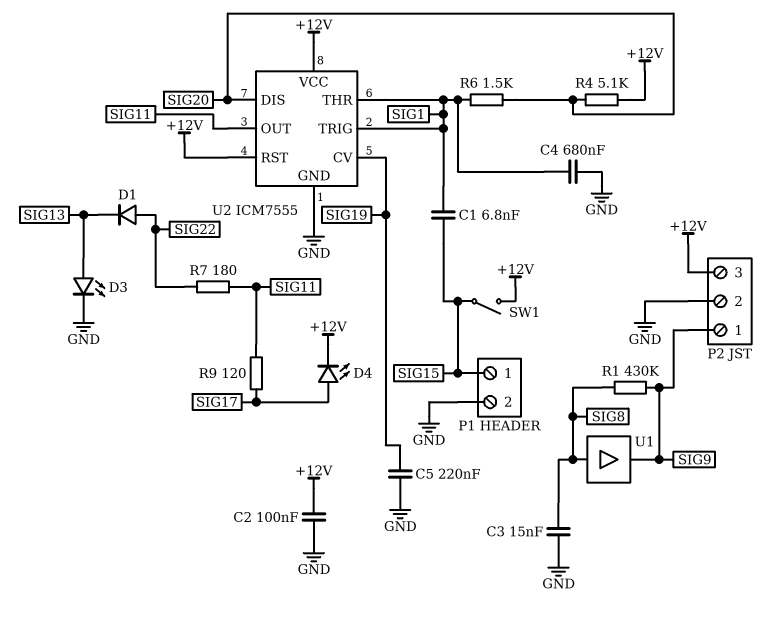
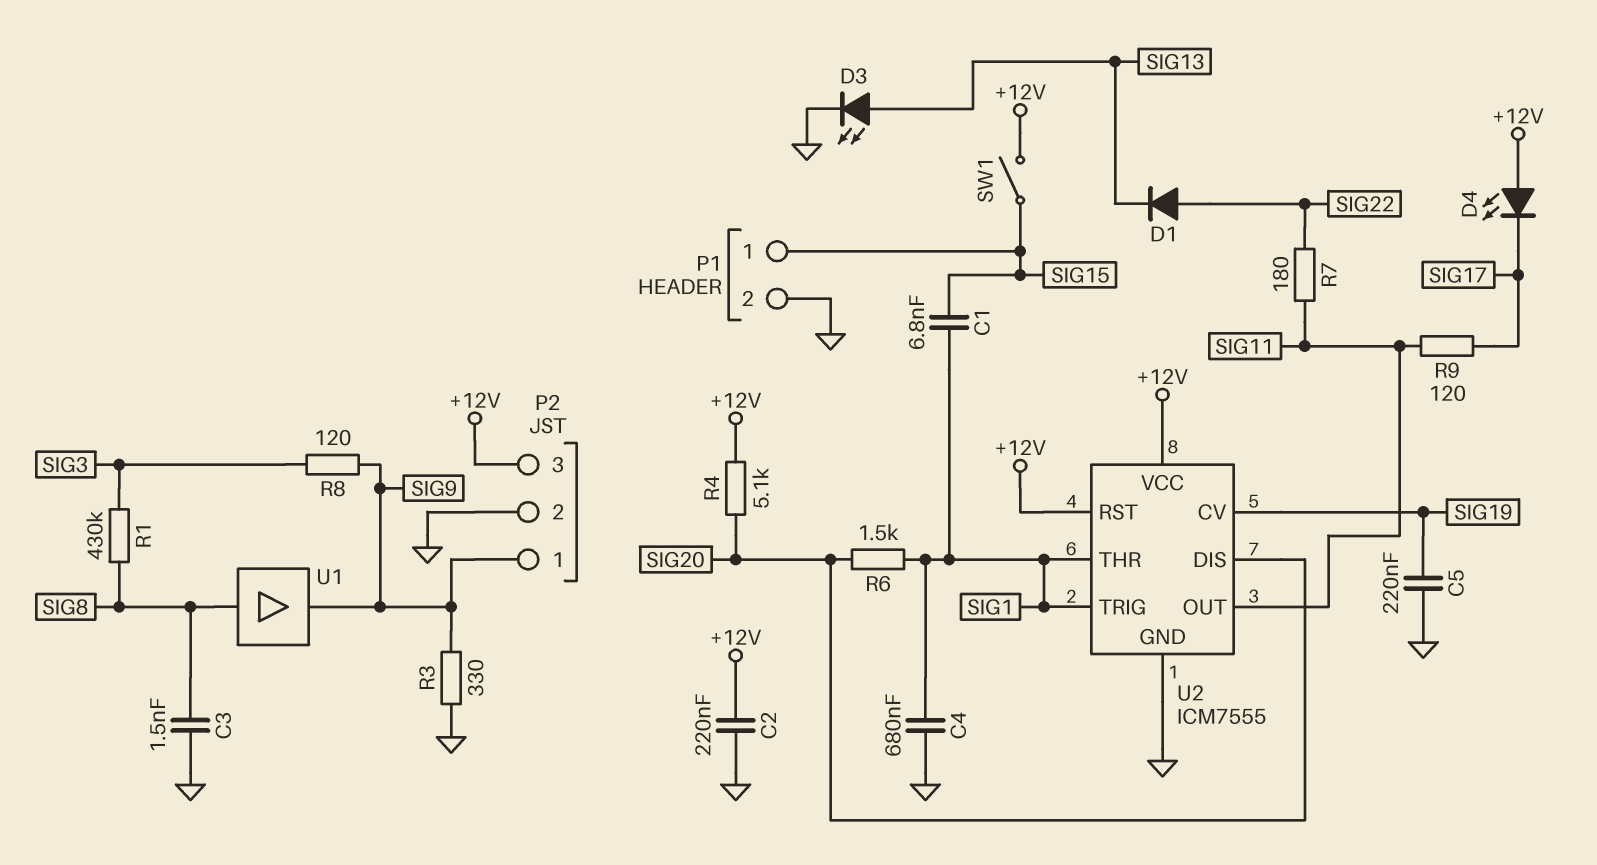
C2: 100nF (+12V, GND) -> 220nF (+12V, GND)
C3: 15nF (GND, SIG8) -> 1.5nF (GND, SIG8)
D4: LED (A SIG17, K +12V) -> LED (A +12V, K SIG17)
R1: 430k (SIG8, SIG9) -> 430k (SIG3, SIG8)
R3: none -> 330 (GND, SIG9)
R8: none -> 120 (SIG3, SIG9)

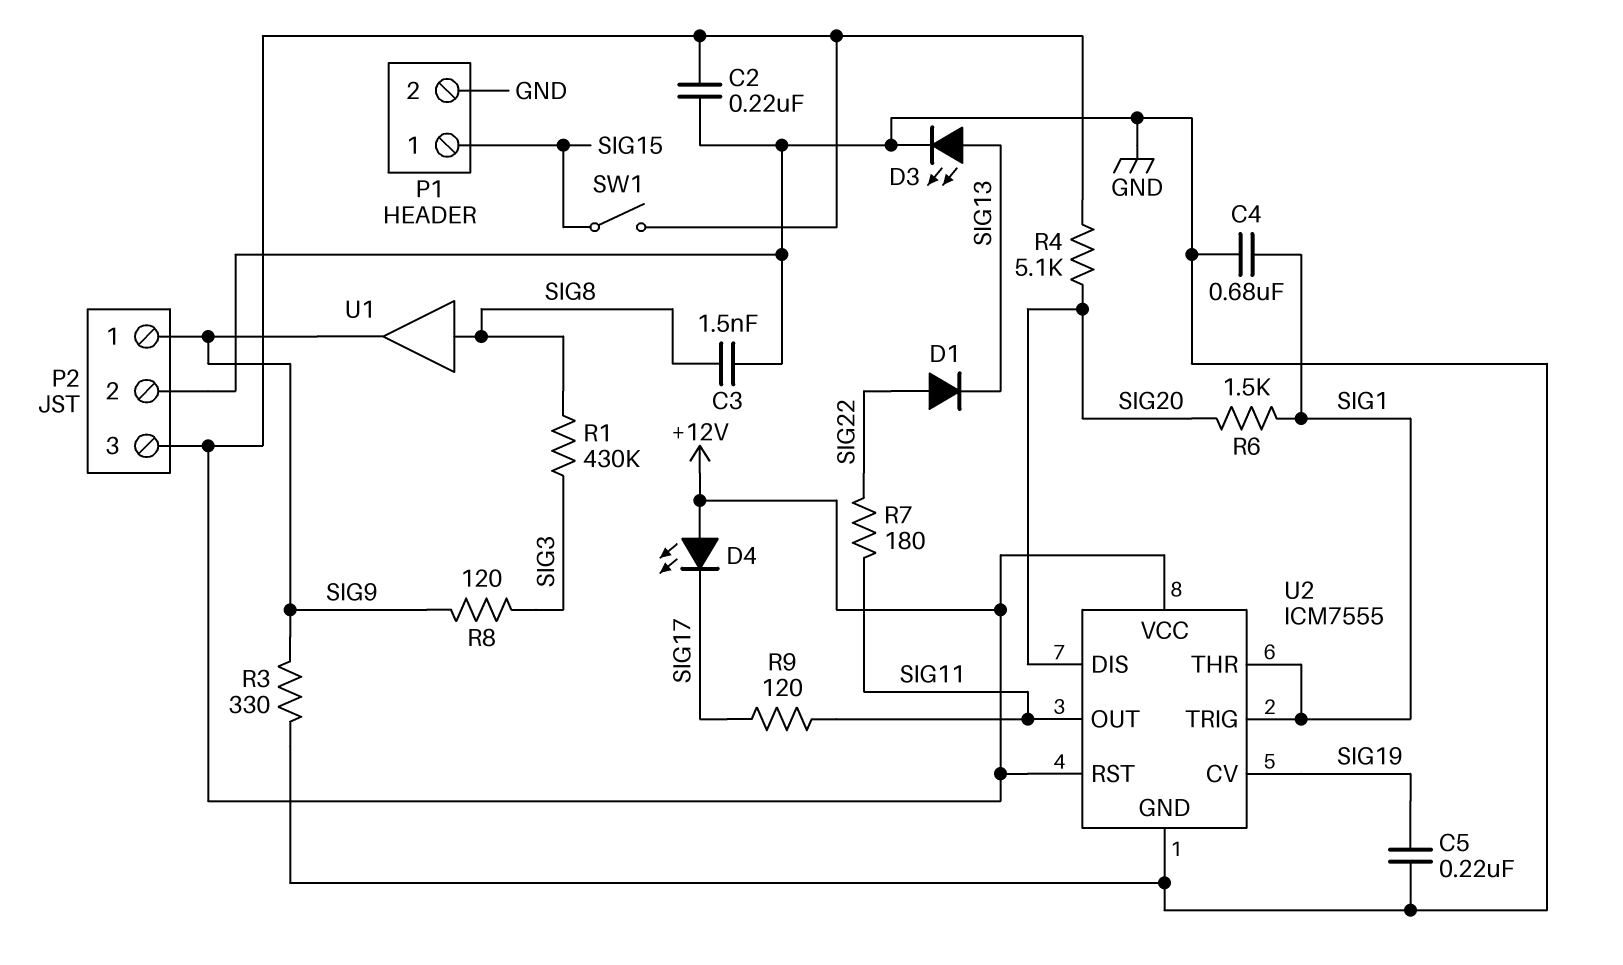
C1: 6.8nF (SIG1, SIG15) -> none

